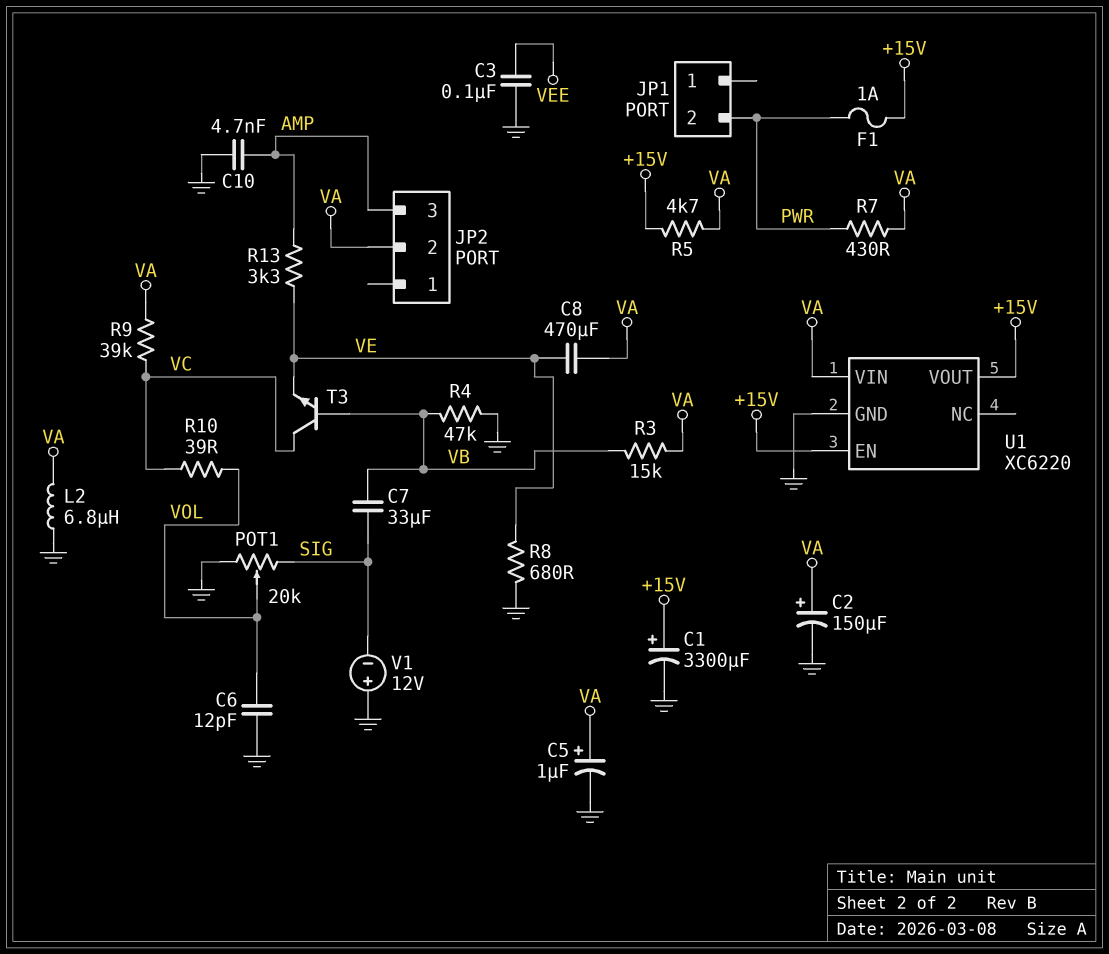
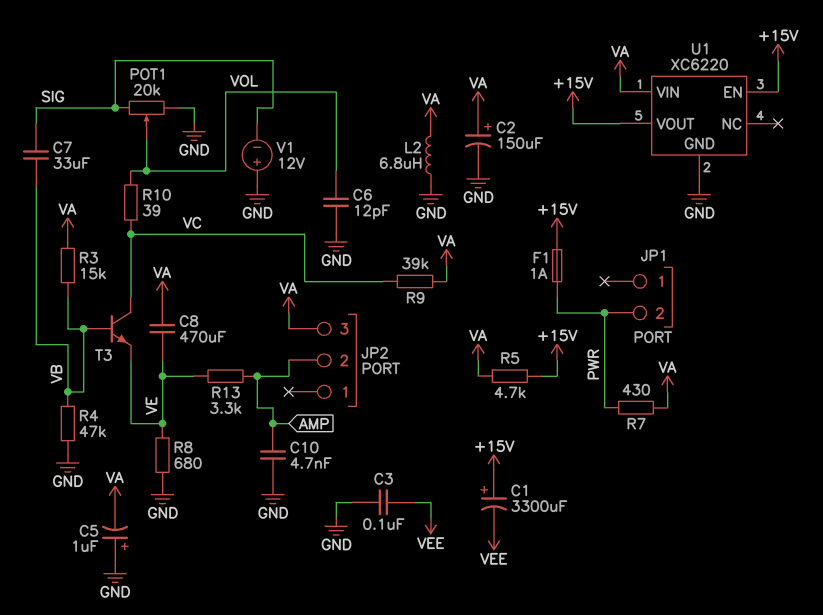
C1: 3300uF (plus +15V, minus GND) -> 3300uF (plus +15V, minus VEE)
C5: 1uF (plus VA, minus GND) -> 1uF (plus GND, minus VA)
JP2 pin 2: VA -> AMP
JP2 pin 3: AMP -> VA

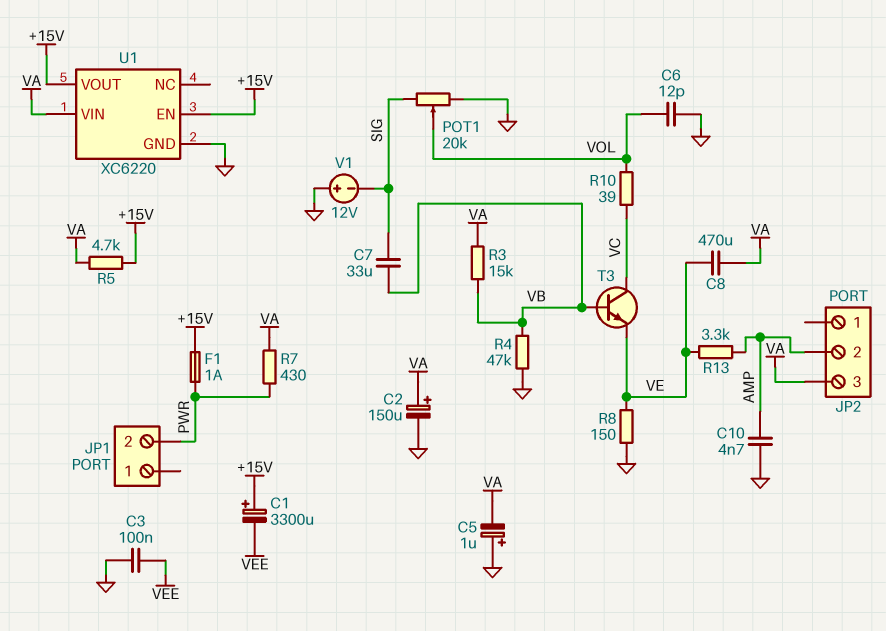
L2: 6.8uH (GND, VA) -> none
R8: 680 (GND, VE) -> 150 (GND, VE)
R9: 39k (VA, VC) -> none

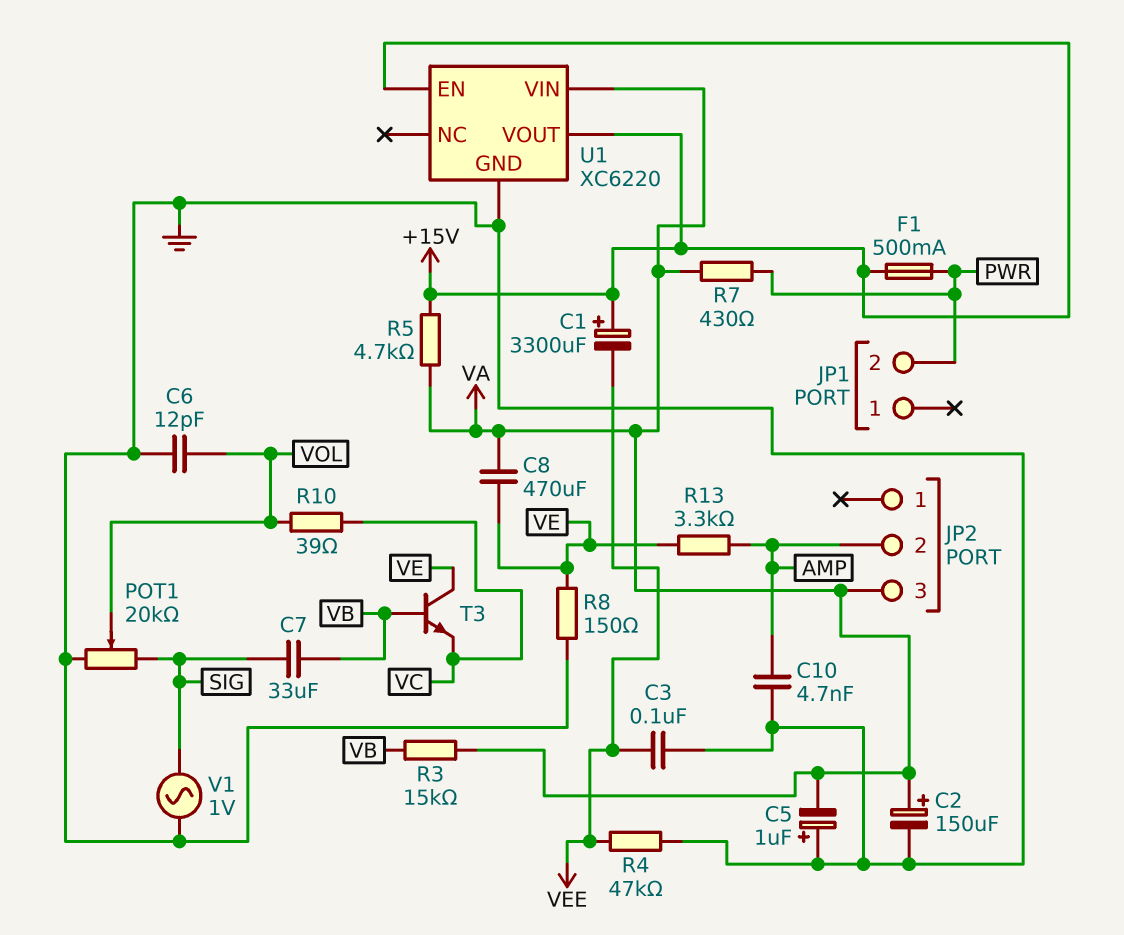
F1: 1A (+15V, PWR) -> 500mA (+15V, PWR)
R4: 47k (GND, VB) -> 47k (GND, VEE)
T3: NPN (B VB, C VC, E VE) -> NPN (B VB, C VE, E VC)
V1: 12V (plus GND, minus SIG) -> AC 1V (GND, SIG)

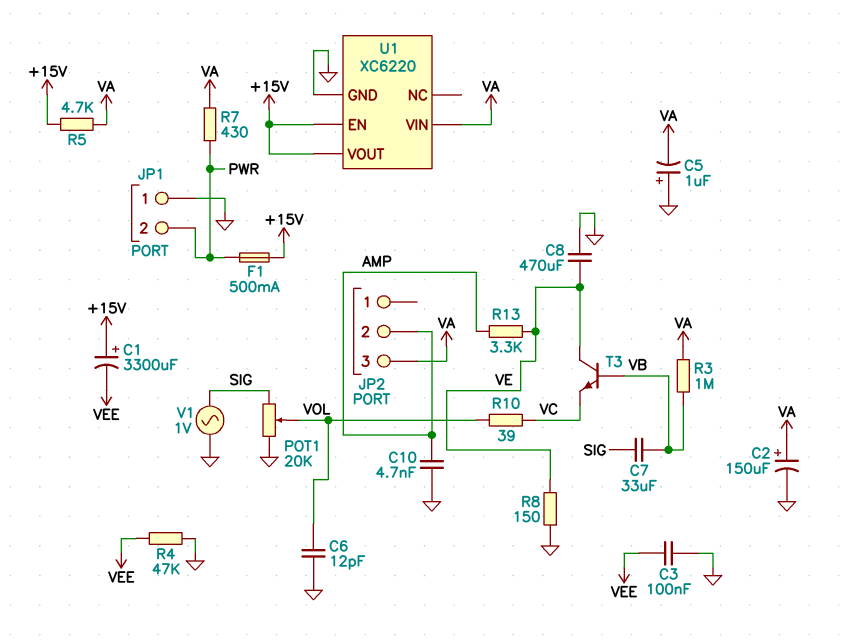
C8: 470uF (VA, VE) -> 470uF (GND, VE)
JP1 pin 1: none -> GND
R3: 15k (VA, VB) -> 1M (VA, VB)

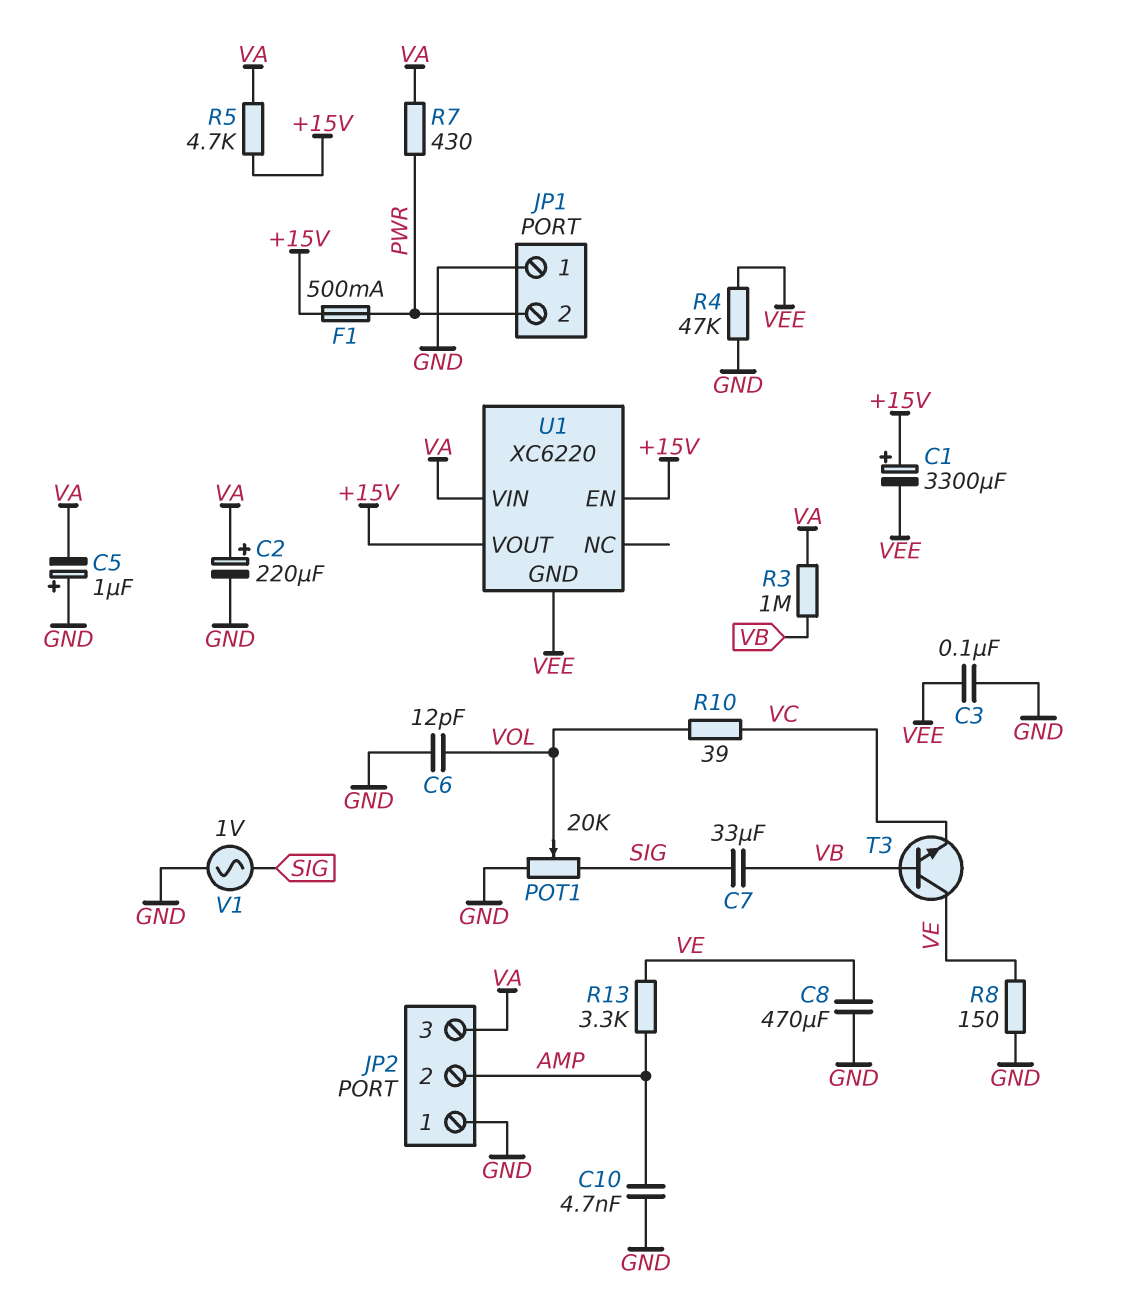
C2: 150uF (plus VA, minus GND) -> 220uF (plus VA, minus GND)
JP2 pin 1: none -> GND
U1 pin GND: GND -> VEE

